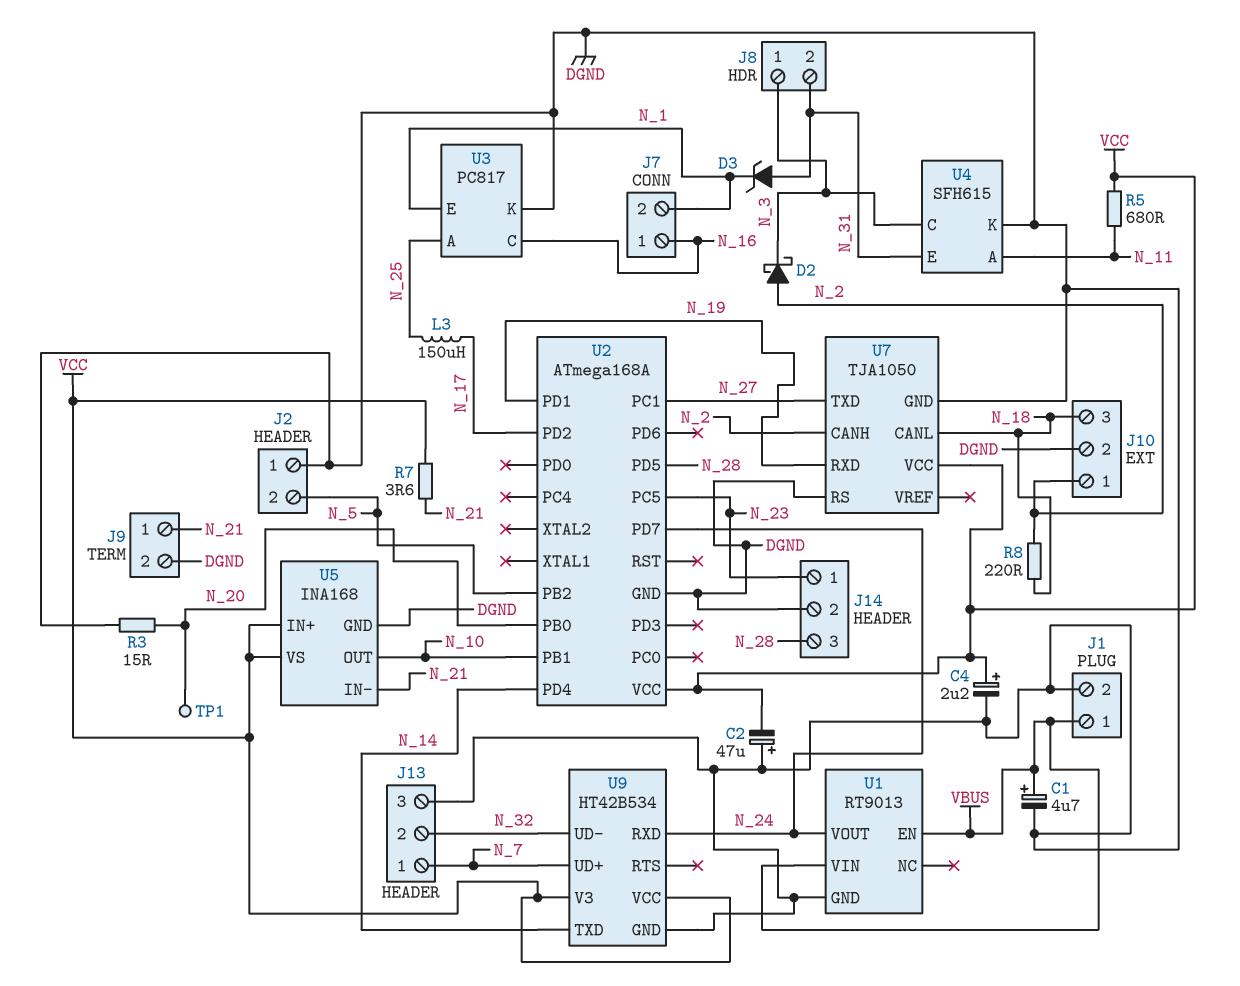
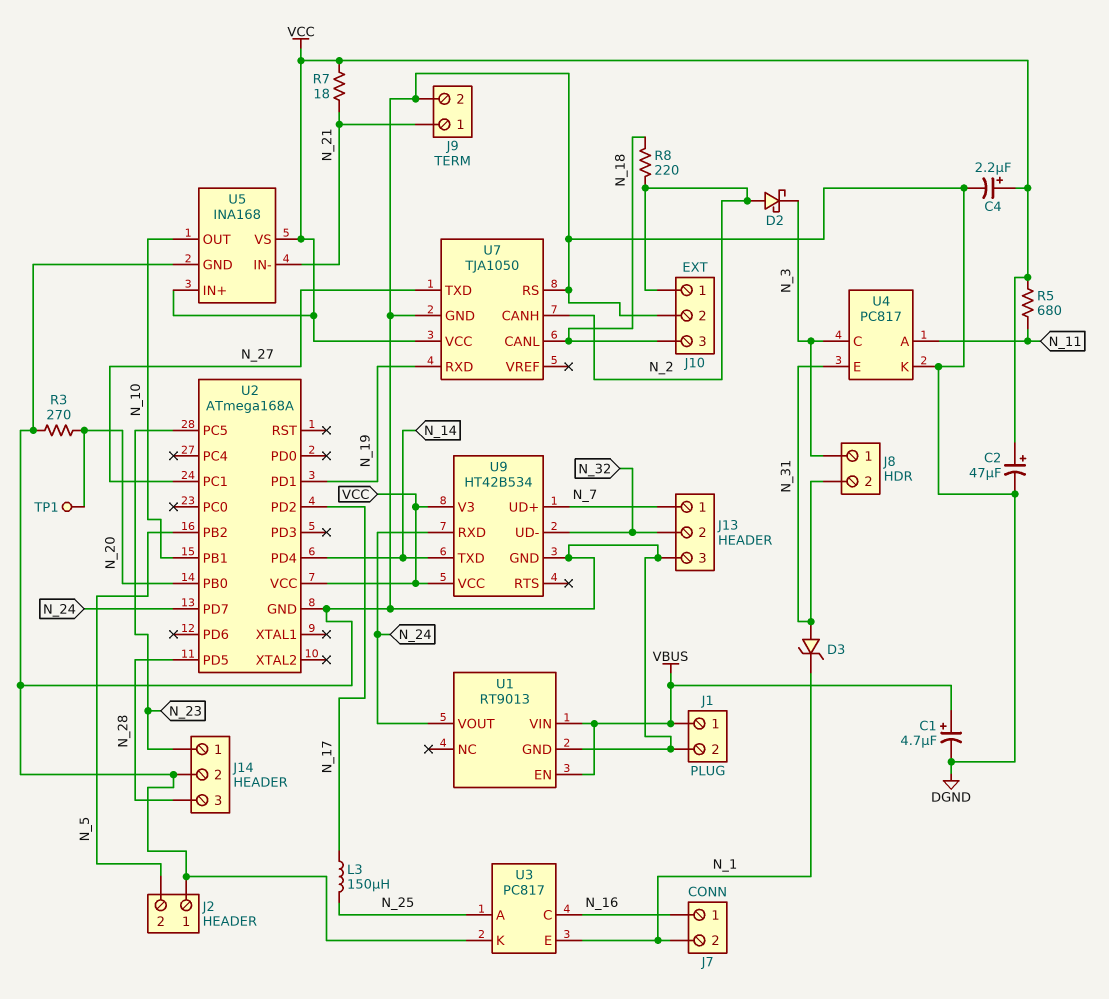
C2: 47uF (plus DGND, minus VCC) -> 47uF (plus VCC, minus DGND)
R3: 15 (DGND, N_20) -> 270 (DGND, N_20)
R7: 3.6 (N_21, VCC) -> 18 (N_21, VCC)
U4: SFH615 -> PC817

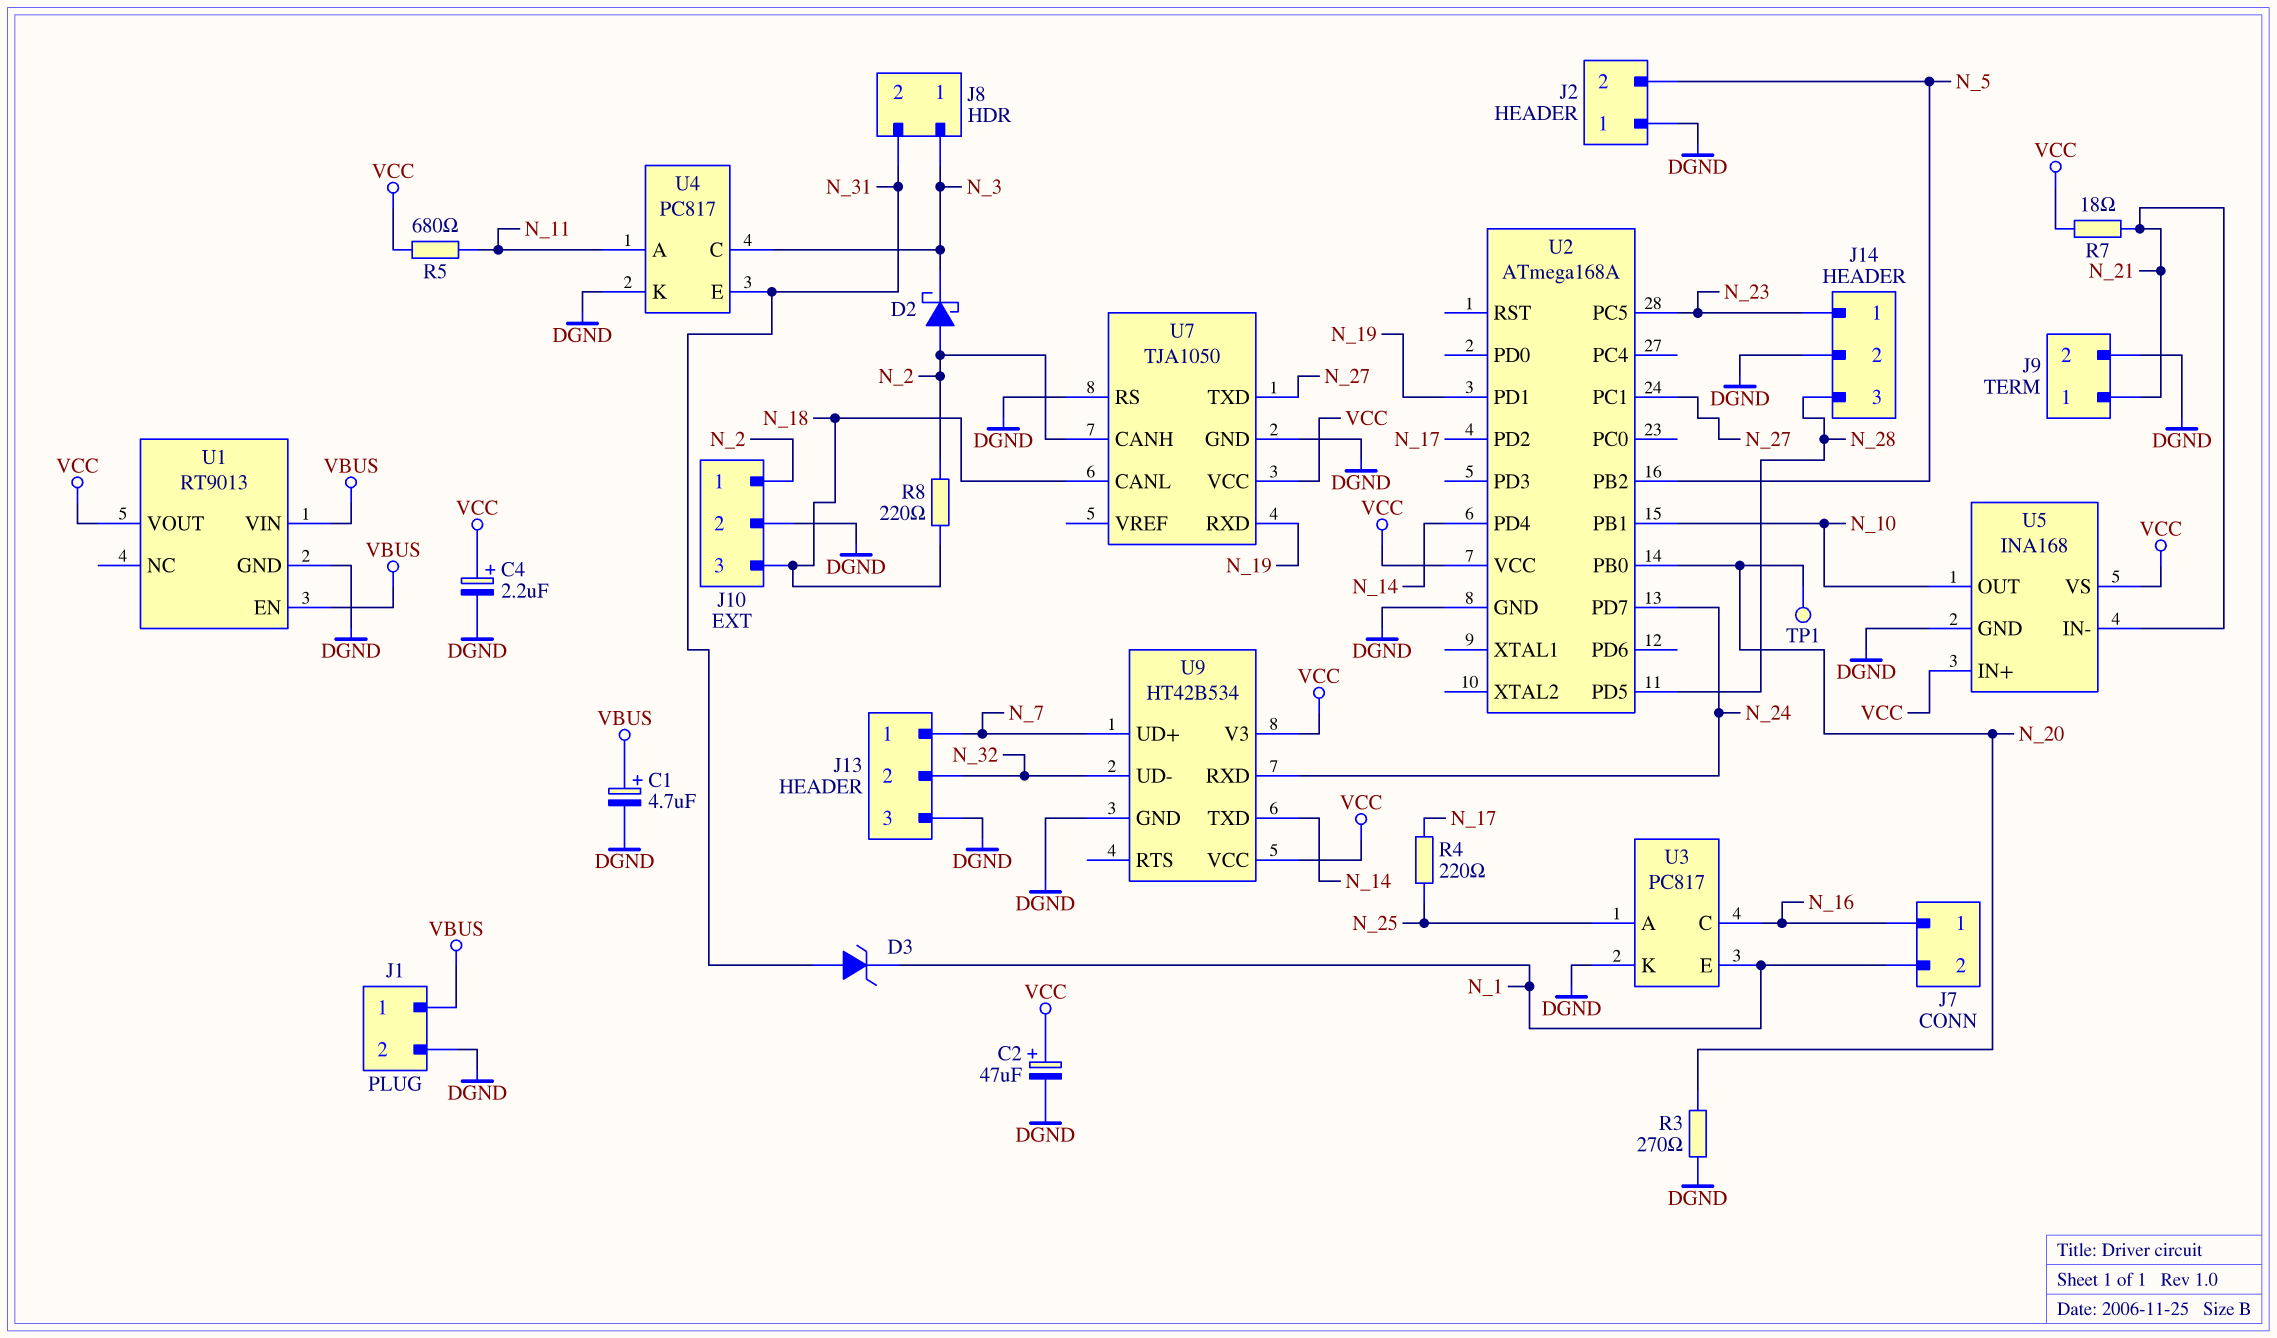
L3: 150uH (N_17, N_25) -> none
R4: none -> 220 (N_17, N_25)
U1 pin VOUT: N_24 -> VCC

